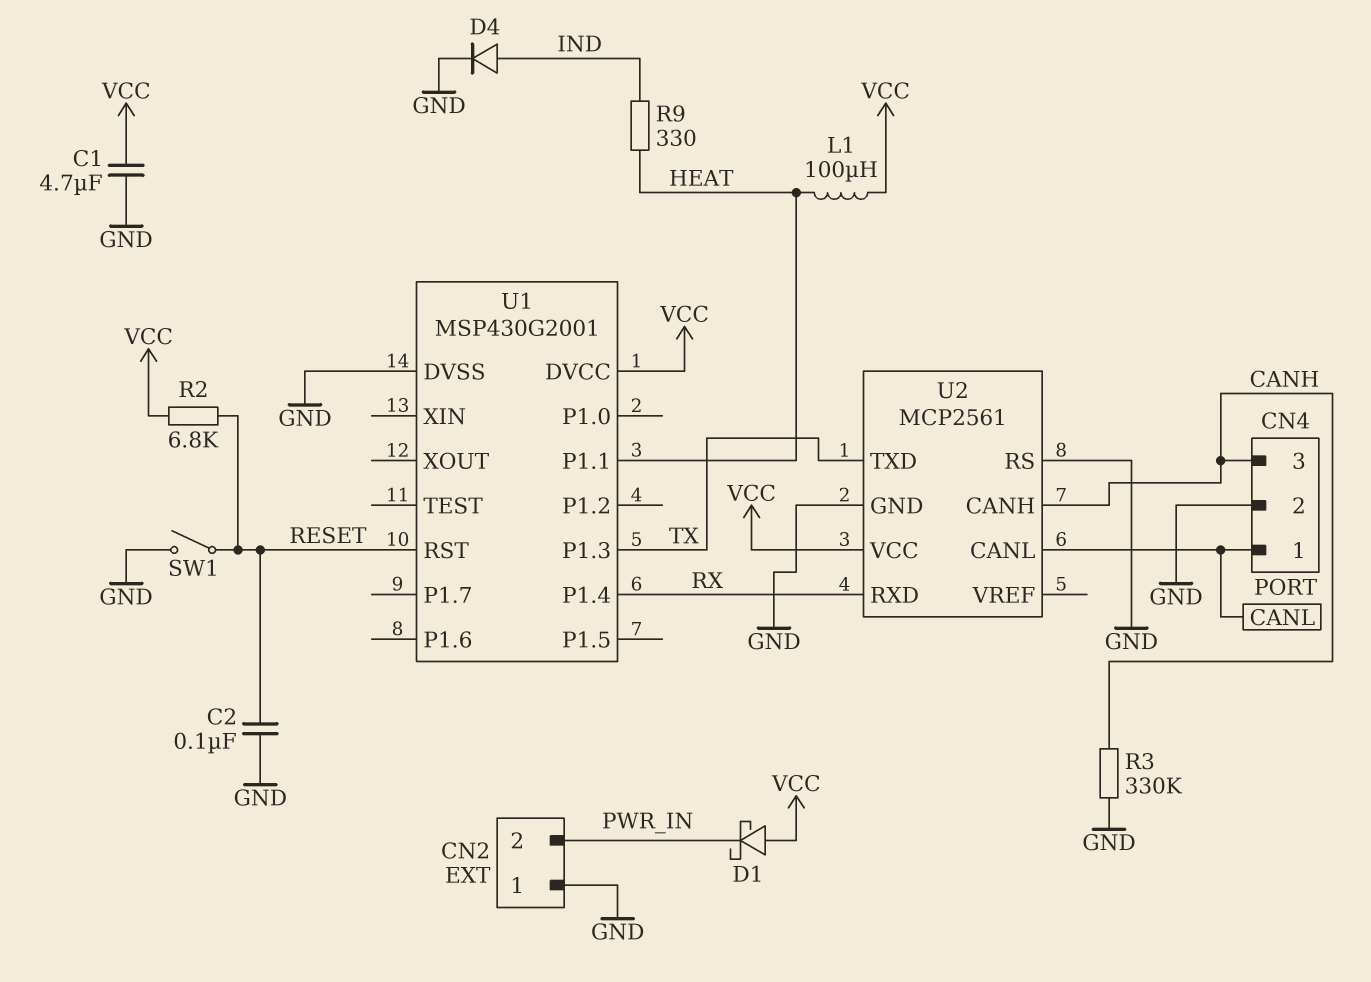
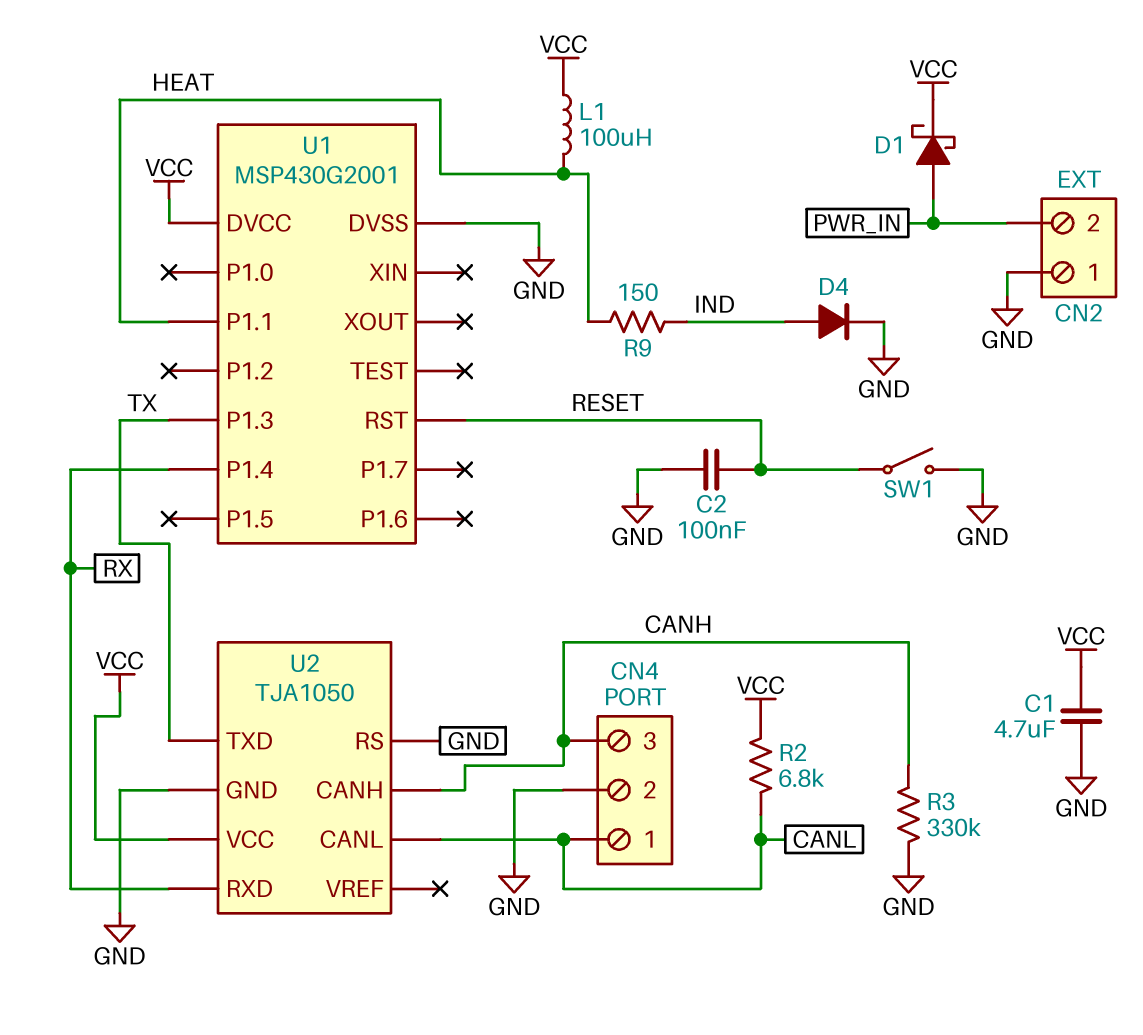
D1: schottky (A VCC, K PWR_IN) -> schottky (A PWR_IN, K VCC)
R2: 6.8k (RESET, VCC) -> 6.8k (CANL, VCC)
R9: 330 (HEAT, IND) -> 150 (HEAT, IND)
U2: MCP2561 -> TJA1050

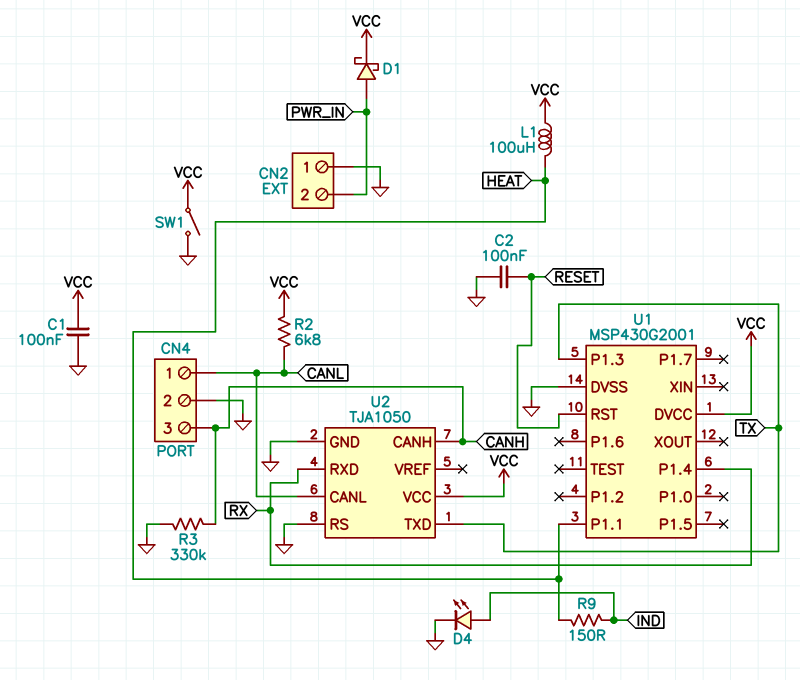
C1: 4.7uF (GND, VCC) -> 100nF (GND, VCC)
D4: diode (A IND, K GND) -> LED (A IND, K GND)
SW1: switch (GND, RESET) -> switch (GND, VCC)

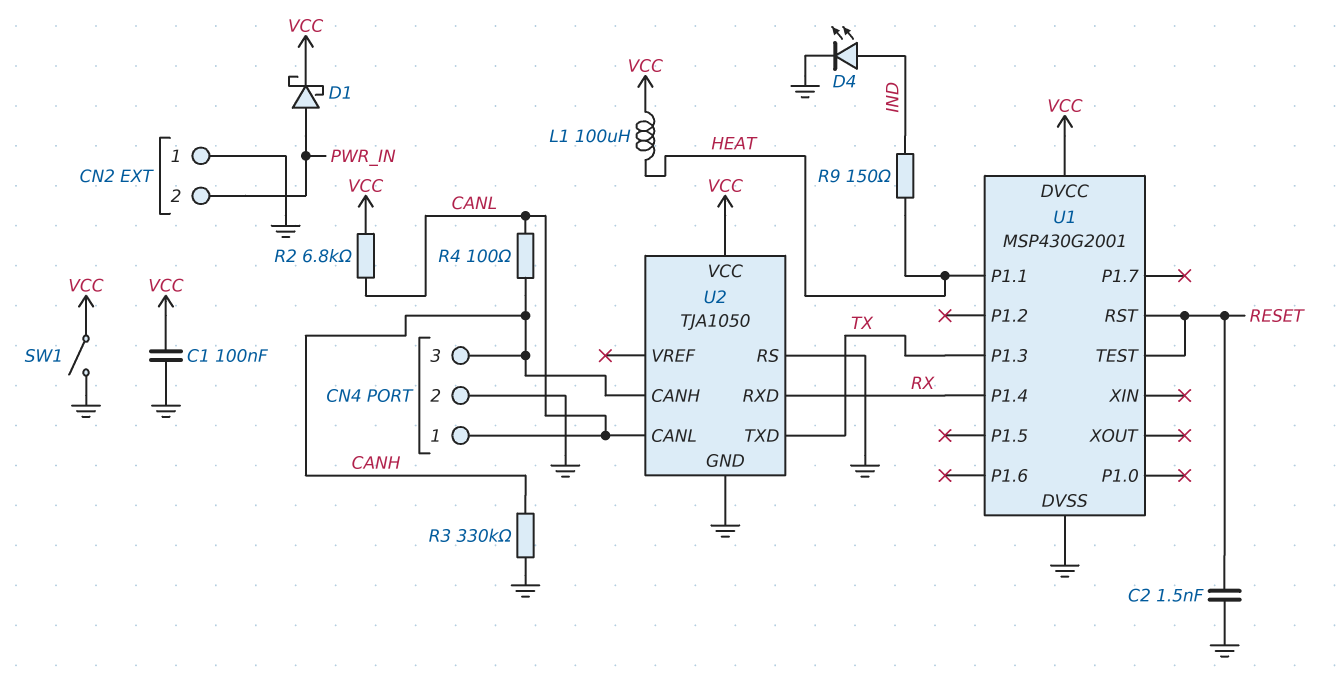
C2: 100nF (GND, RESET) -> 1.5nF (GND, RESET)
R4: none -> 100 (CANH, CANL)
U1 pin TEST: none -> RESET

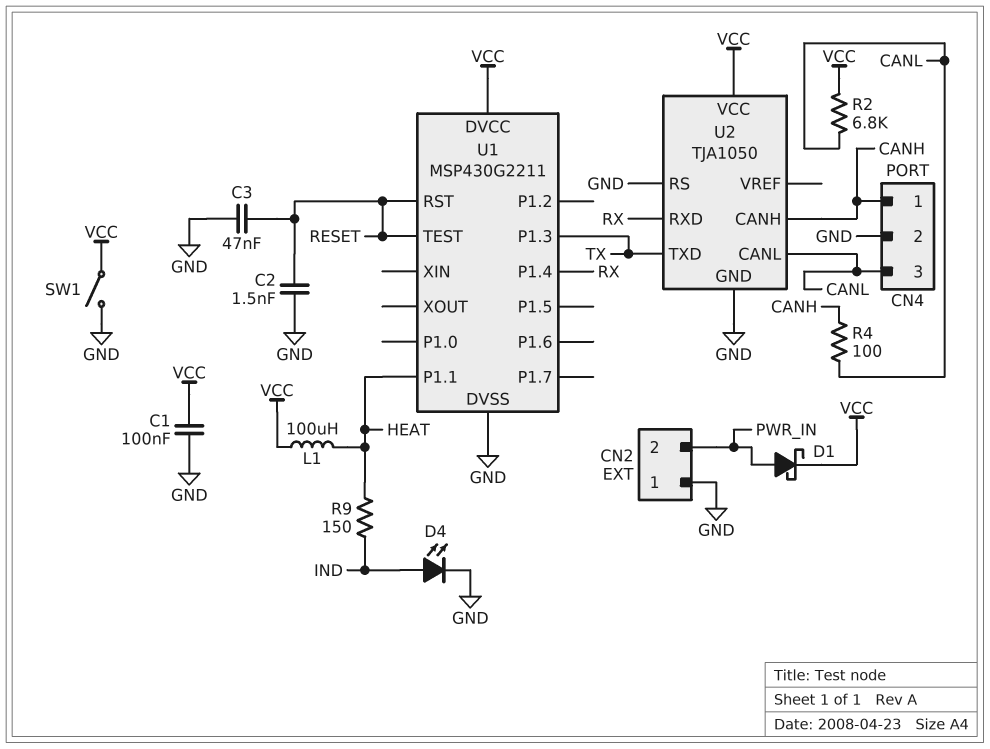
C3: none -> 47nF (GND, RESET)
CN4 pin 1: CANL -> CANH
CN4 pin 3: CANH -> CANL
R3: 330k (CANH, GND) -> none
U1: MSP430G2001 -> MSP430G2211

